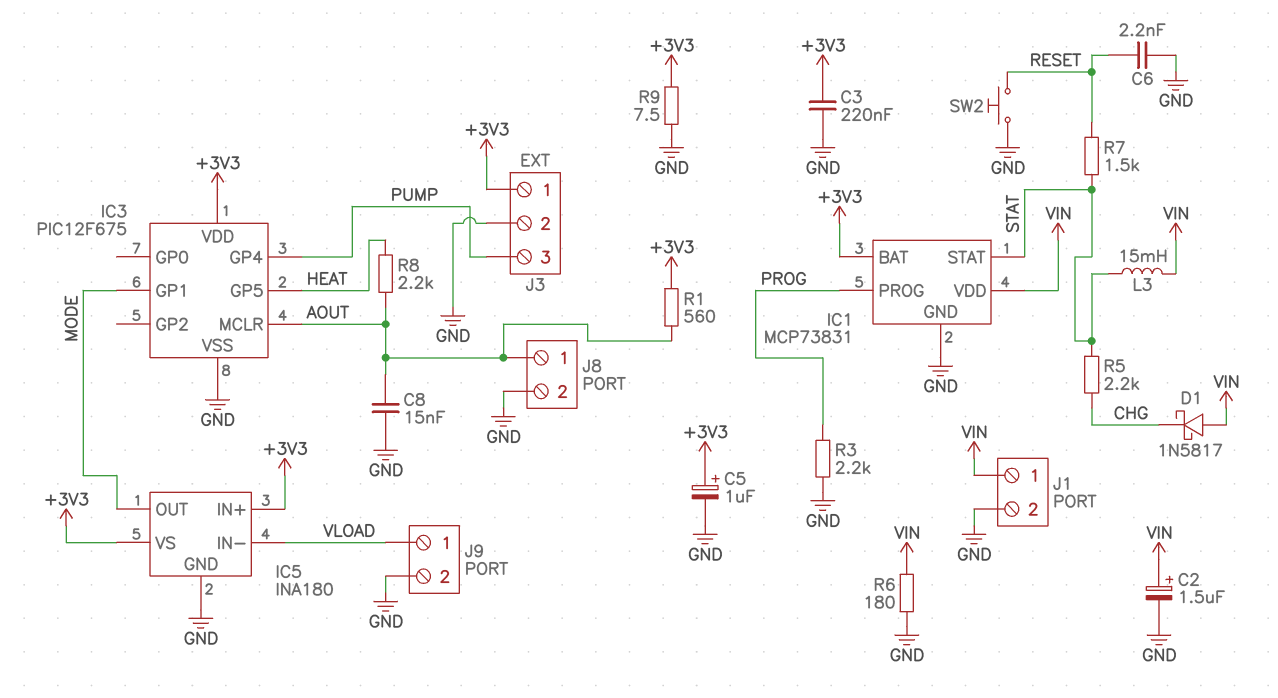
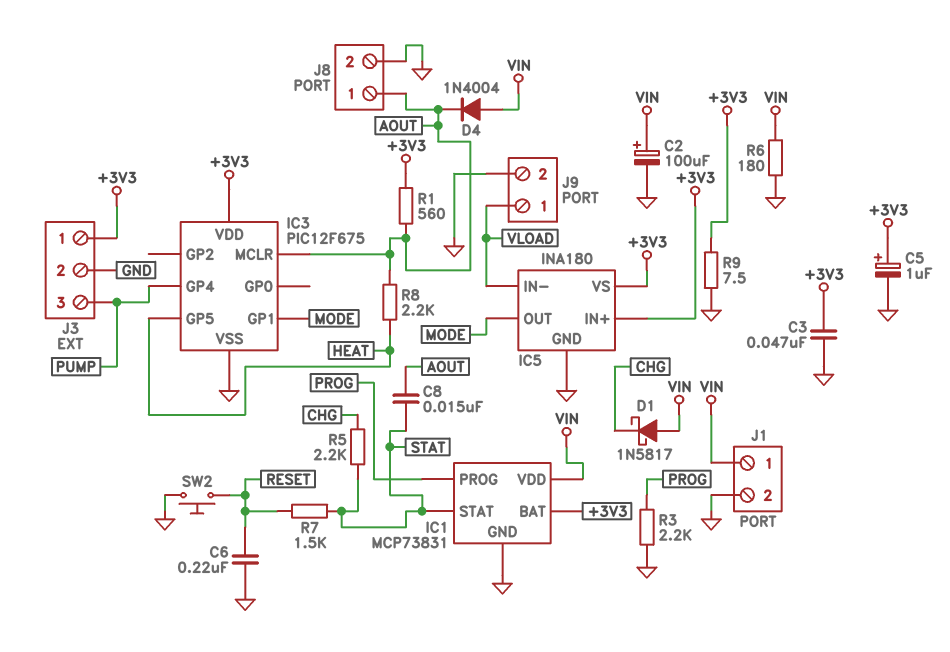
C2: 1.5uF (plus VIN, minus GND) -> 100uF (plus VIN, minus GND)
C3: 220nF (+3V3, GND) -> 47nF (+3V3, GND)
C6: 2.2nF (GND, RESET) -> 220nF (GND, RESET)
C8: 15nF (AOUT, GND) -> 15nF (AOUT, STAT)
D4: none -> diode 1N4004 (A VIN, K AOUT)
L3: 15mH (STAT, VIN) -> none

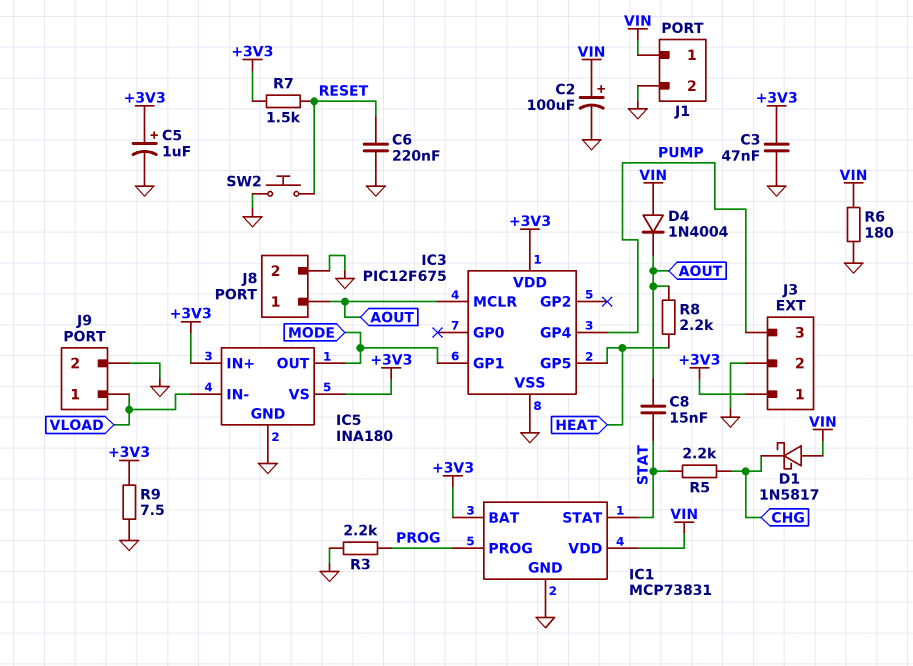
R1: 560 (+3V3, AOUT) -> none
R7: 1.5k (RESET, STAT) -> 1.5k (+3V3, RESET)

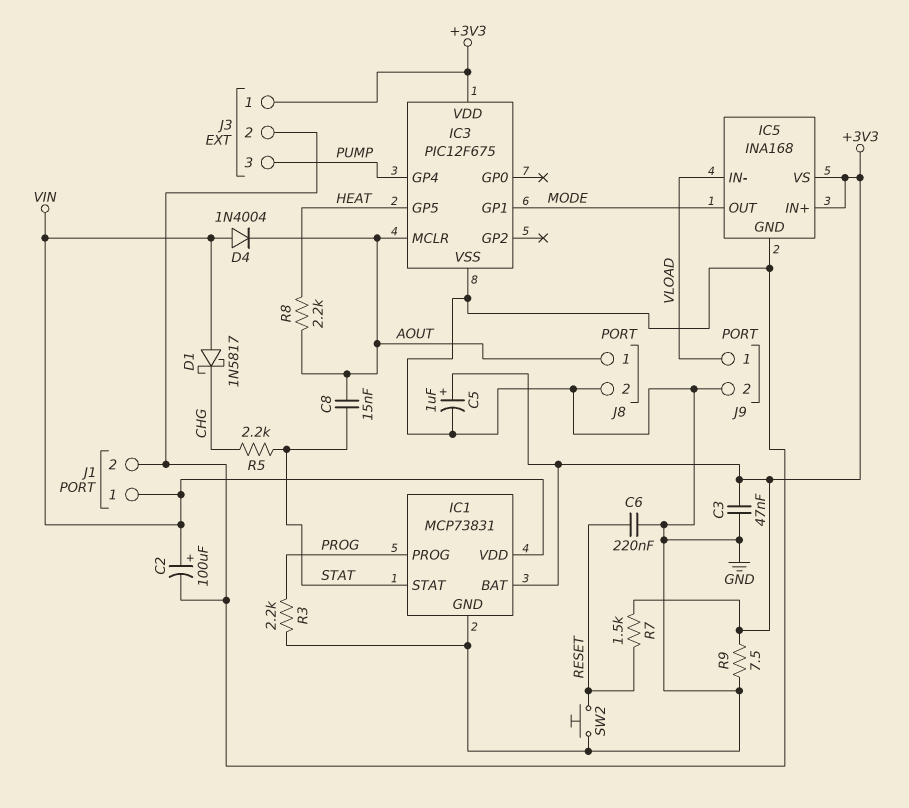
IC5: INA180 -> INA168
R6: 180 (GND, VIN) -> none

